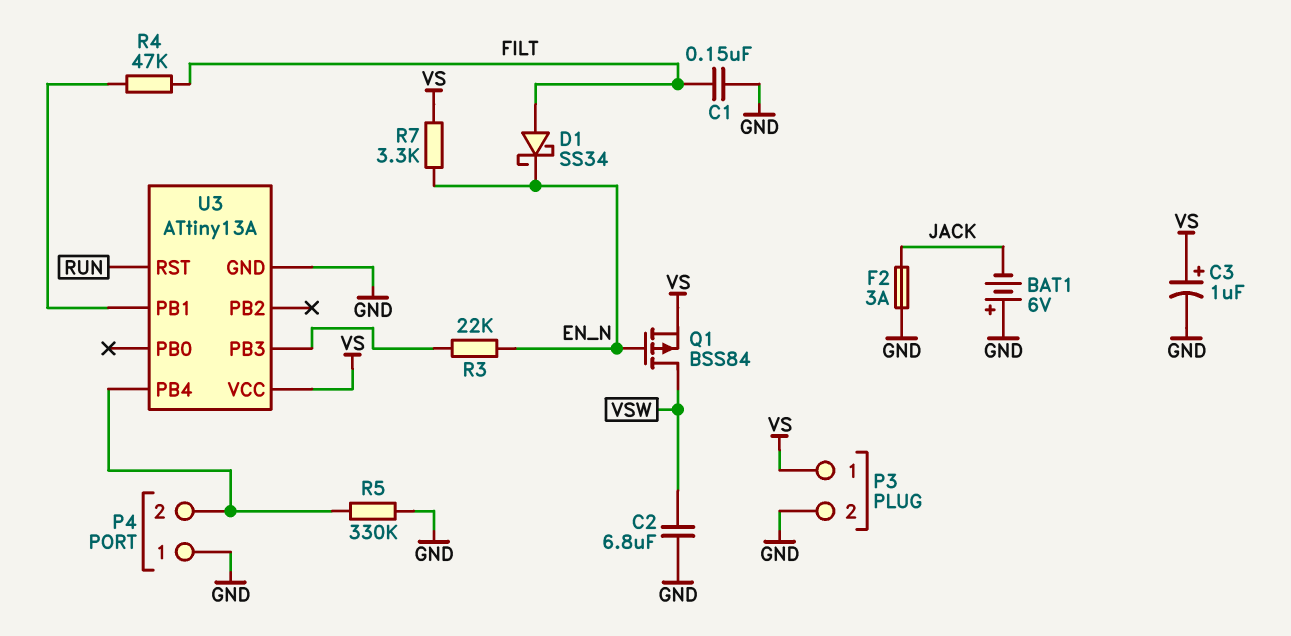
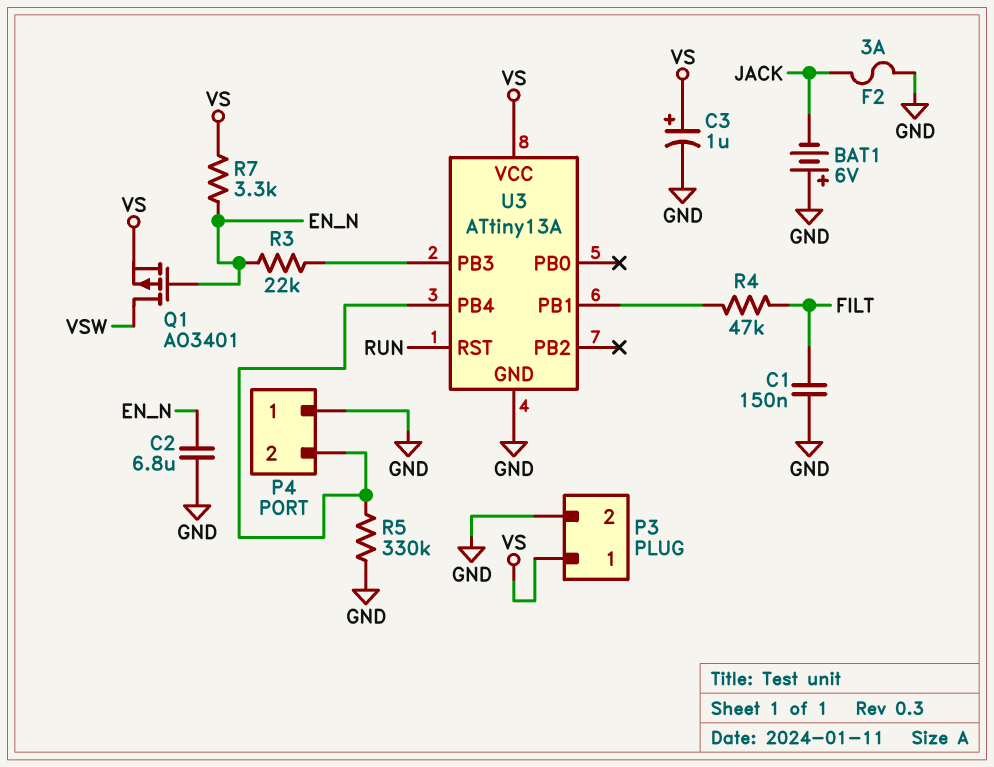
C2: 6.8uF (GND, VSW) -> 6.8uF (EN_N, GND)
D1: schottky SS34 (A FILT, K EN_N) -> none
Q1: PMOS BSS84 (G EN_N, D VSW, S VS) -> PMOS AO3401 (G EN_N, D VSW, S VS)

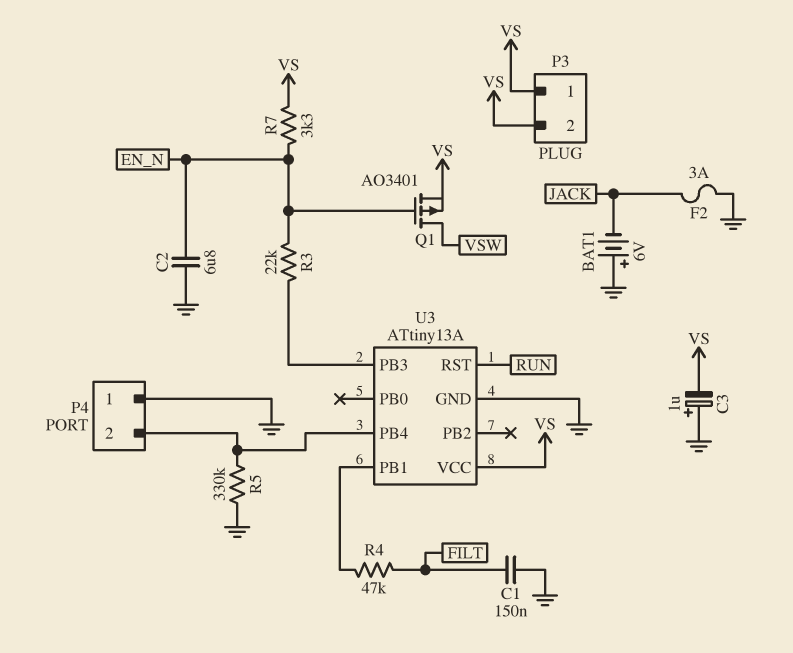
C3: 1uF (plus VS, minus GND) -> 1uF (plus GND, minus VS)
P3 pin 2: GND -> VS

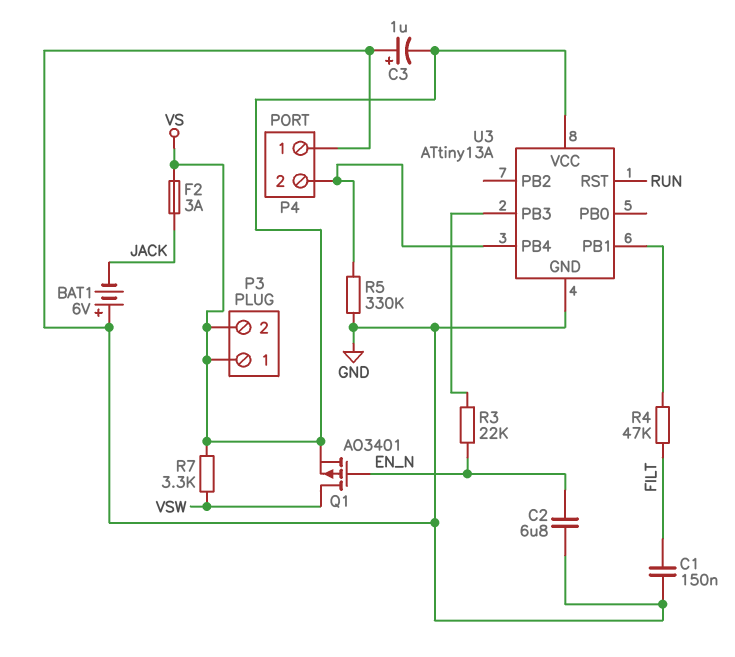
F2: 3A (GND, JACK) -> 3A (JACK, VS)
R7: 3.3k (EN_N, VS) -> 3.3k (VS, VSW)

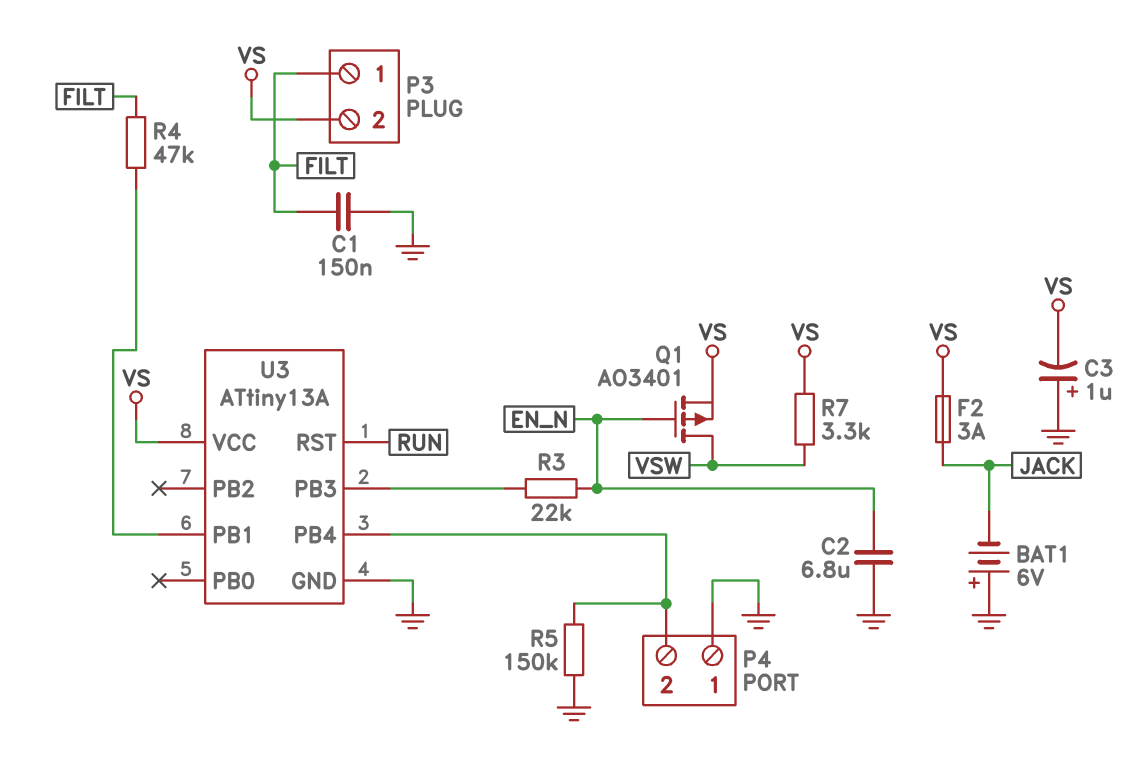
P3 pin 1: VS -> FILT
R5: 330k (GND, P4/2) -> 150k (GND, P4/2)

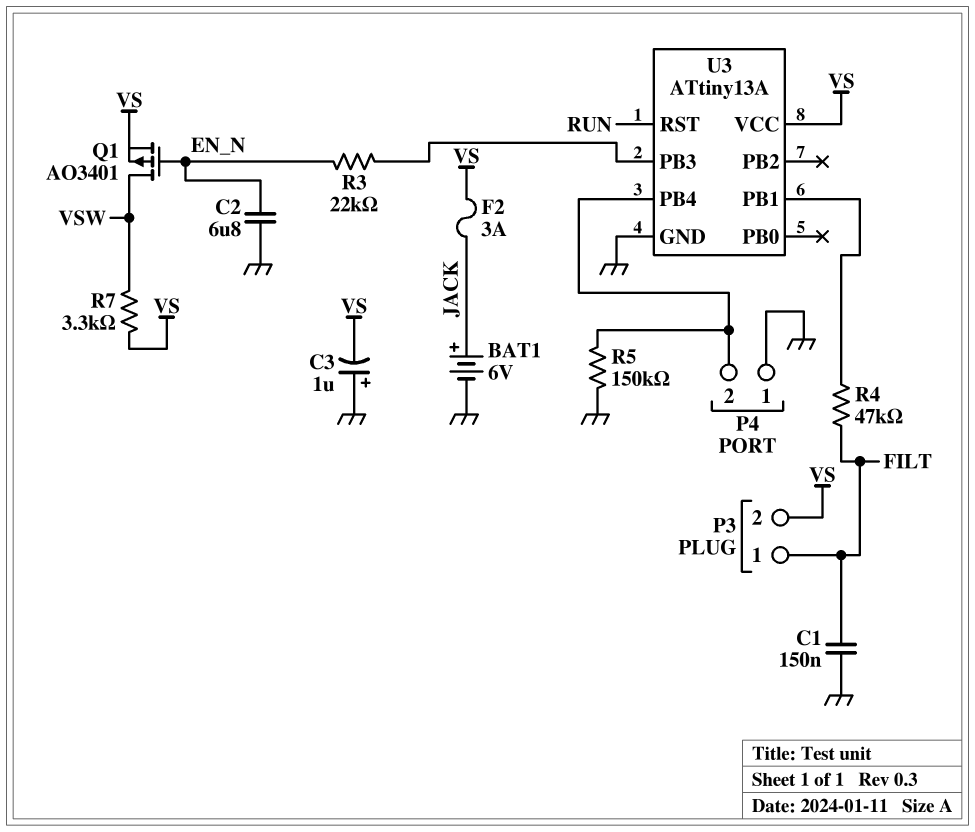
BAT1: 6V (plus GND, minus JACK) -> 6V (plus JACK, minus GND)

